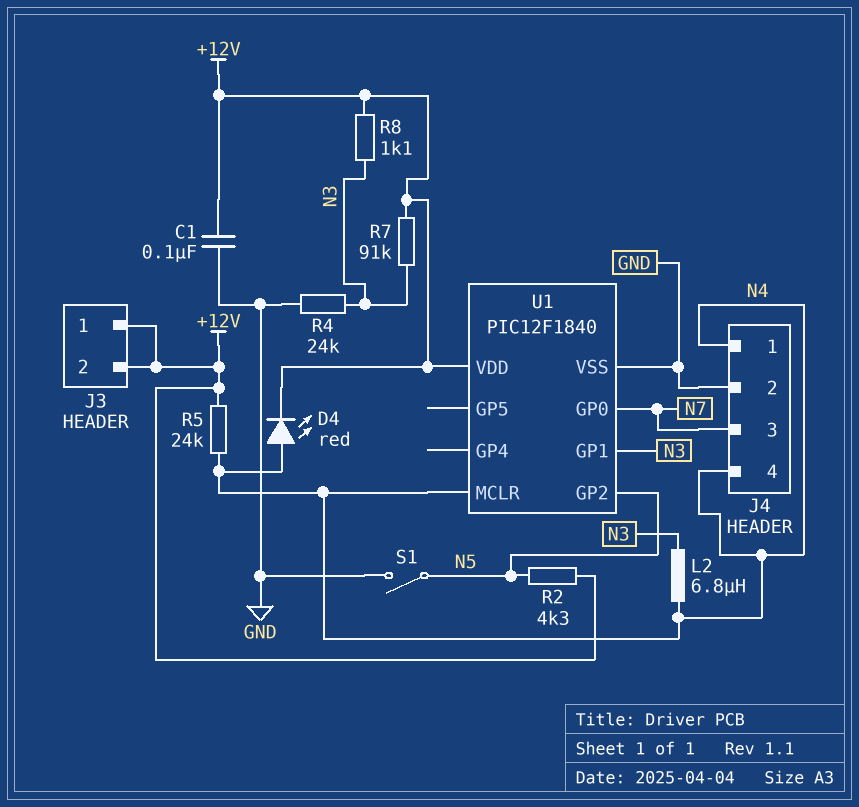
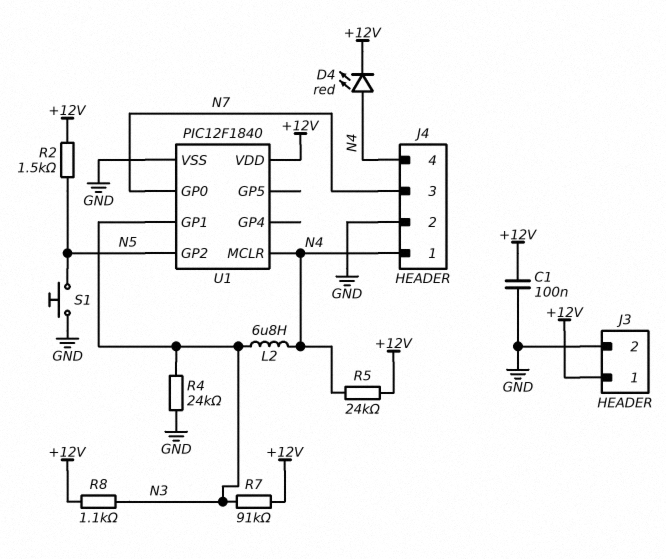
J3 pin 2: +12V -> GND
R2: 4.3k (+12V, N5) -> 1.5k (+12V, N5)
S1: switch (GND, N5) -> button (GND, N5)

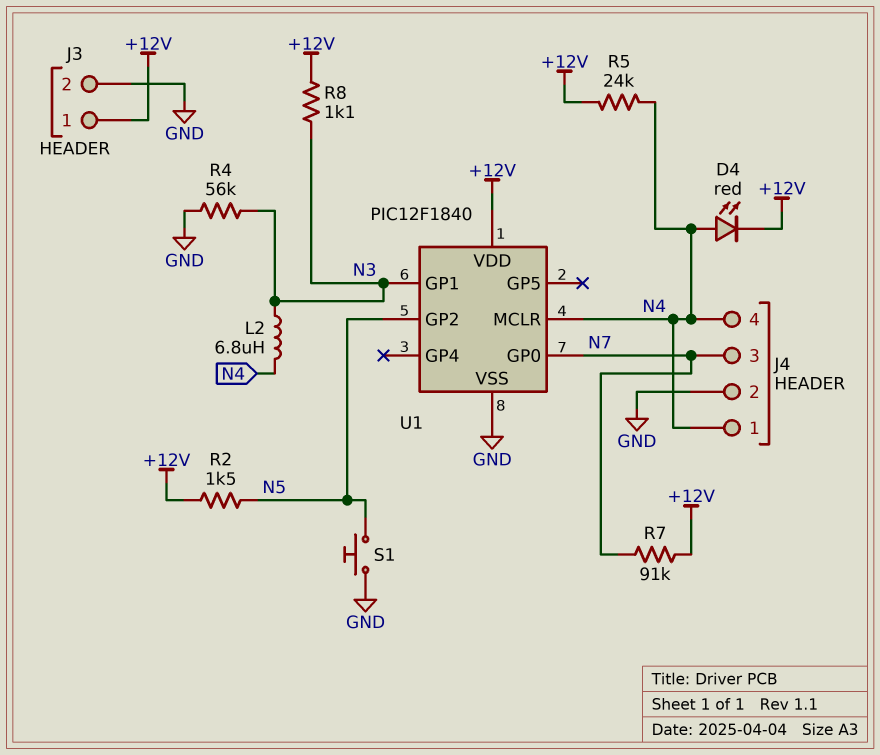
C1: 100nF (+12V, GND) -> none
R4: 24k (GND, N3) -> 56k (GND, N3)
R7: 91k (+12V, N3) -> 91k (+12V, N7)

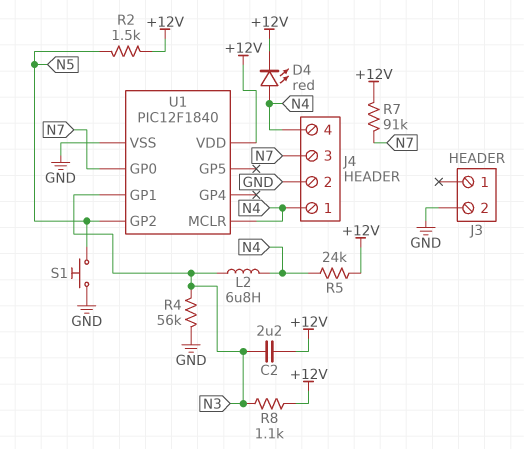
C2: none -> 2.2uF (+12V, N3)
J3 pin 1: +12V -> none

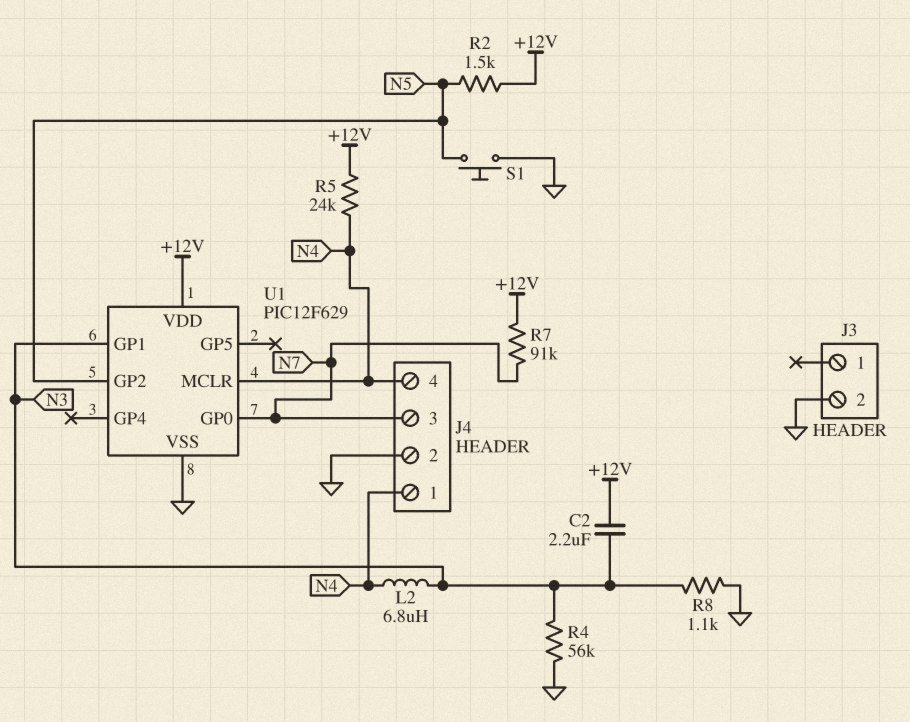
D4: LED red (A N4, K +12V) -> none
R8: 1.1k (+12V, N3) -> 1.1k (GND, N3)
U1: PIC12F1840 -> PIC12F629

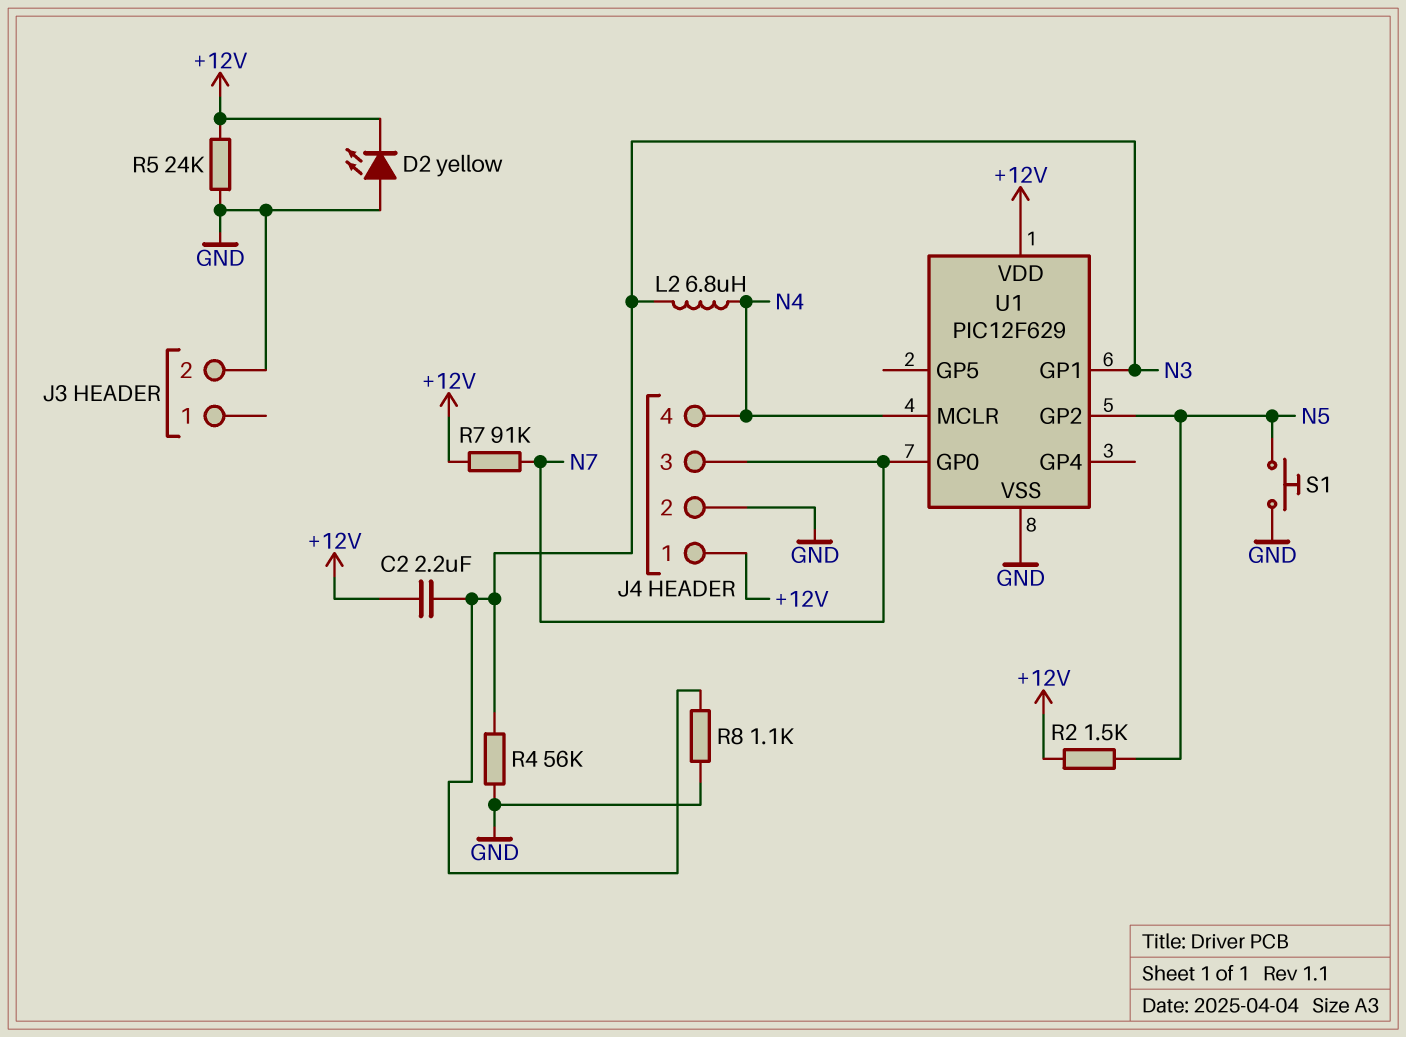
D2: none -> LED yellow (A GND, K +12V)
J4 pin 1: N4 -> +12V
R5: 24k (+12V, N4) -> 24k (+12V, GND)

